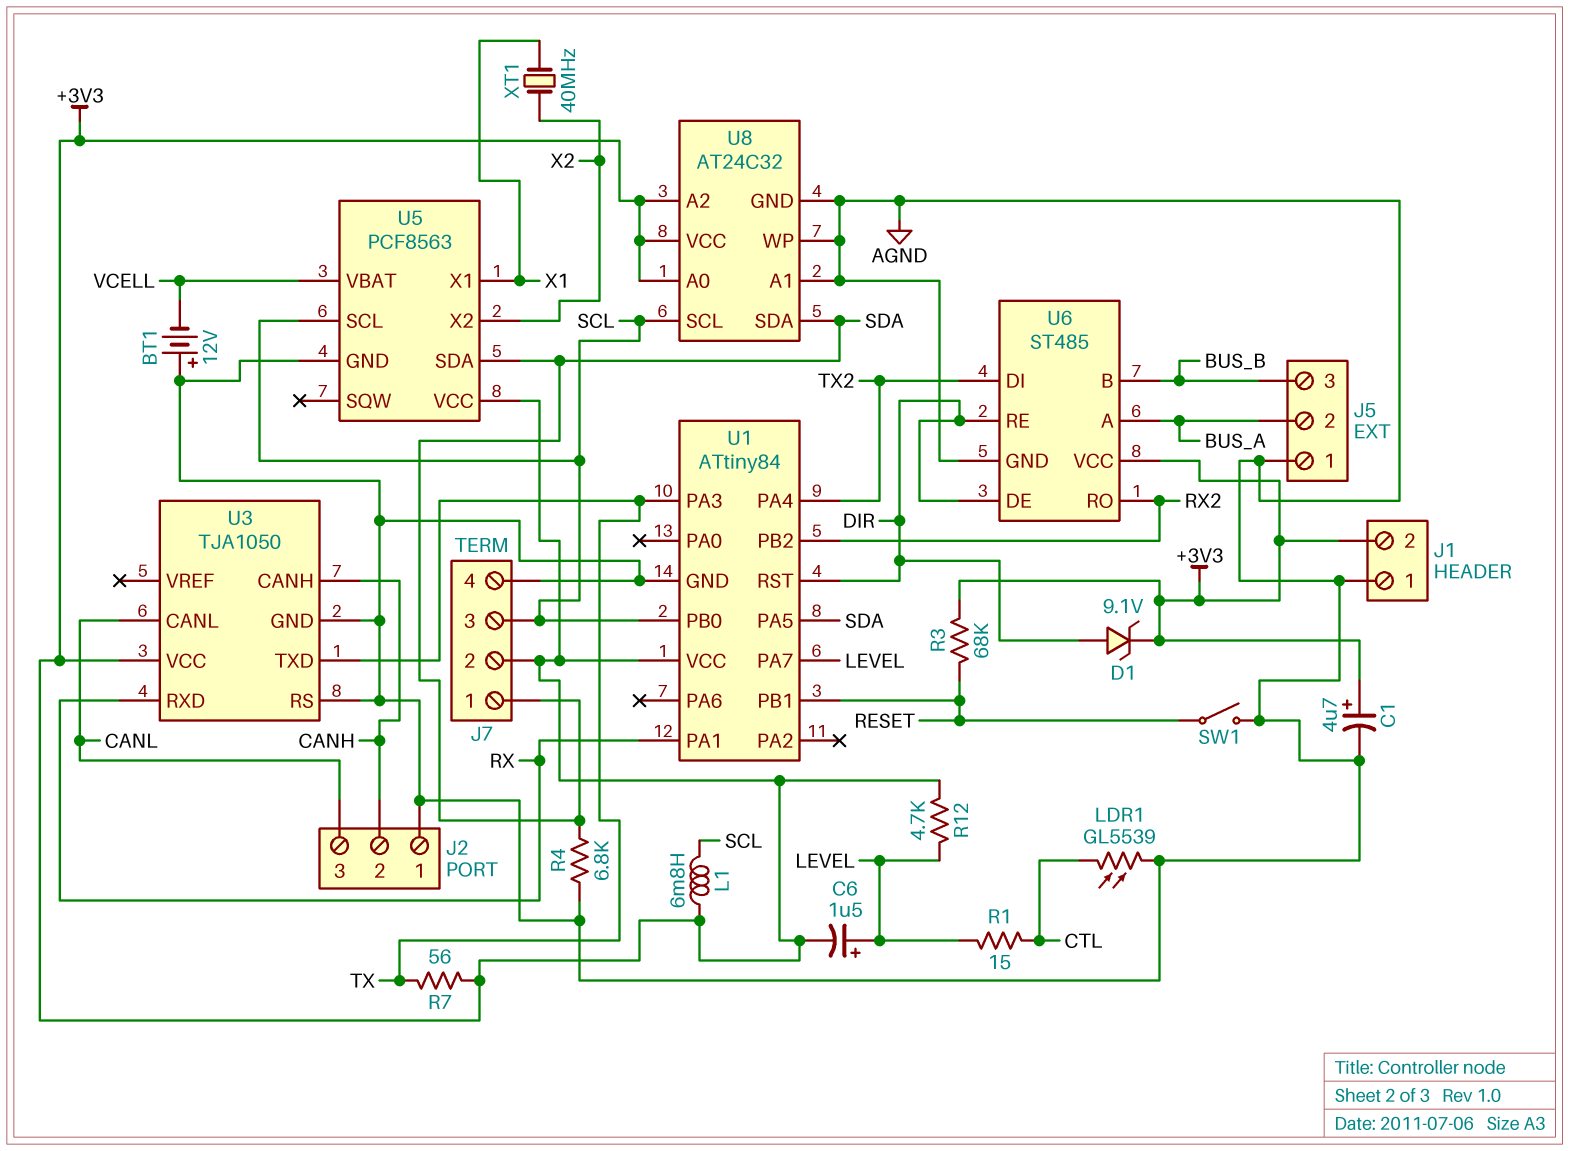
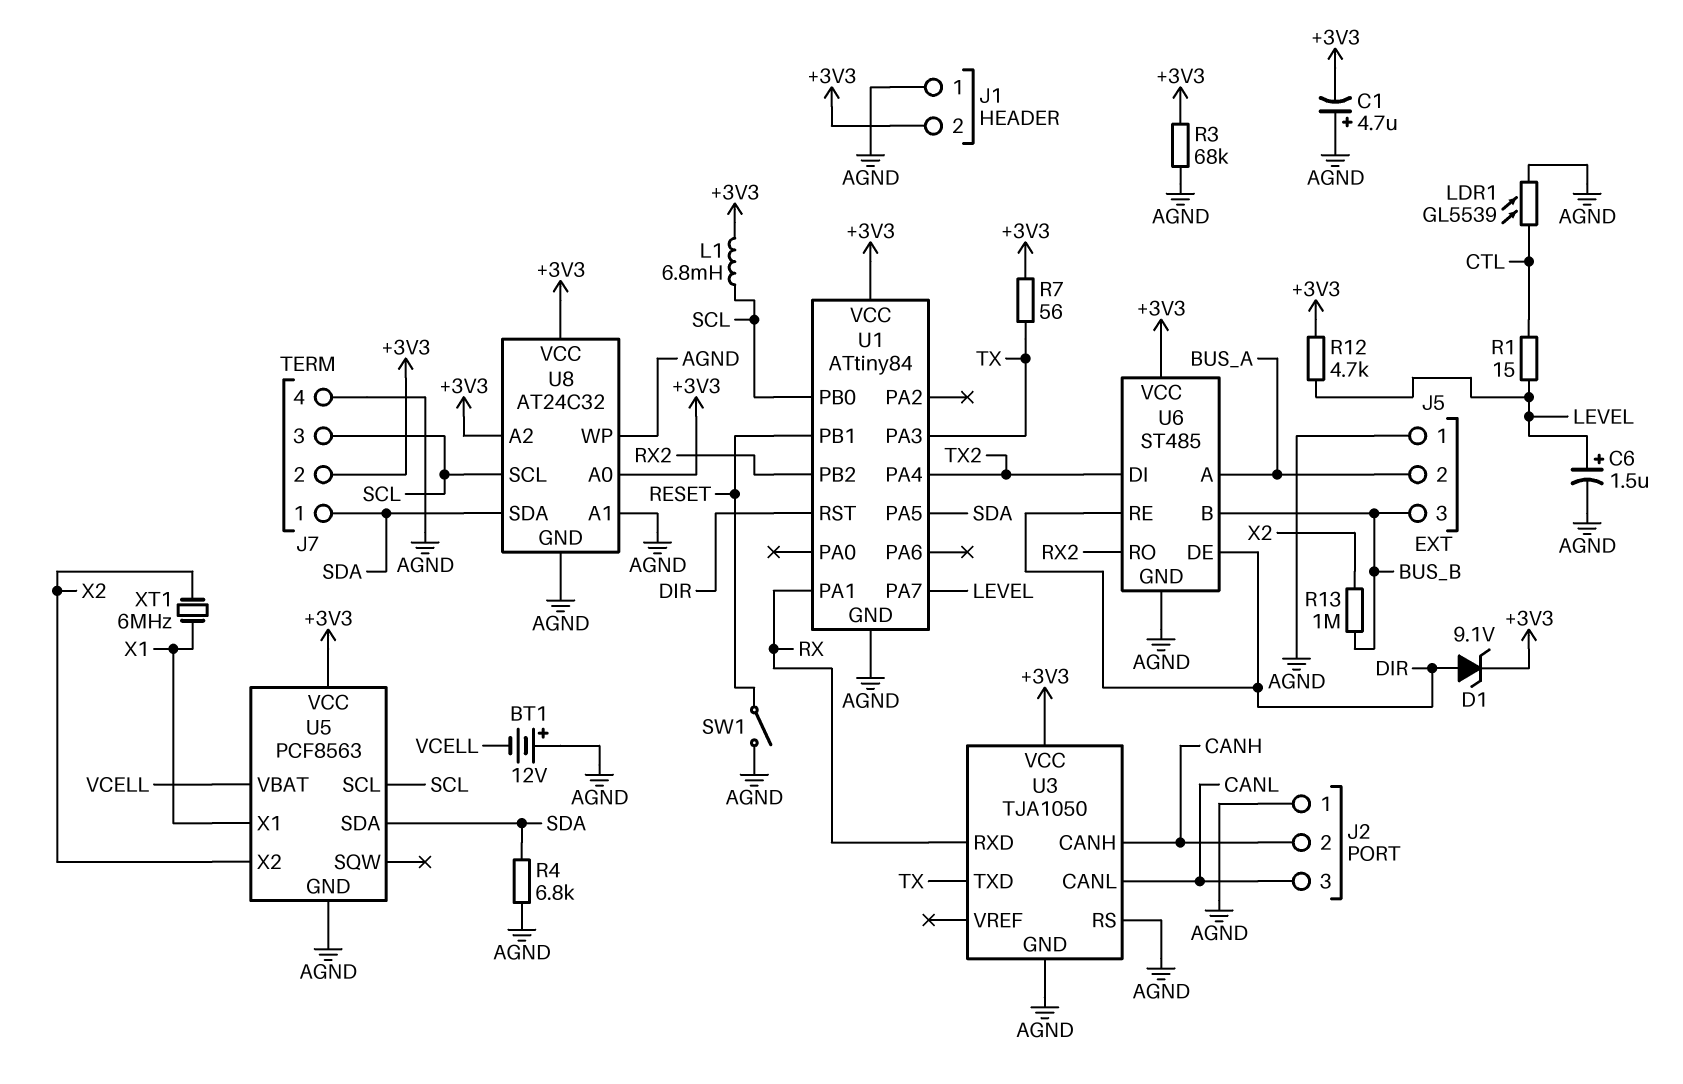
C1: 4.7uF (plus +3V3, minus AGND) -> 4.7uF (plus AGND, minus +3V3)
C6: 1.5uF (plus LEVEL, minus +3V3) -> 1.5uF (plus LEVEL, minus AGND)
R3: 68k (+3V3, RESET) -> 68k (+3V3, AGND)
R13: none -> 1M (BUS_B, X2)
XT1: 40MHz (X1, X2) -> 6MHz (X1, X2)

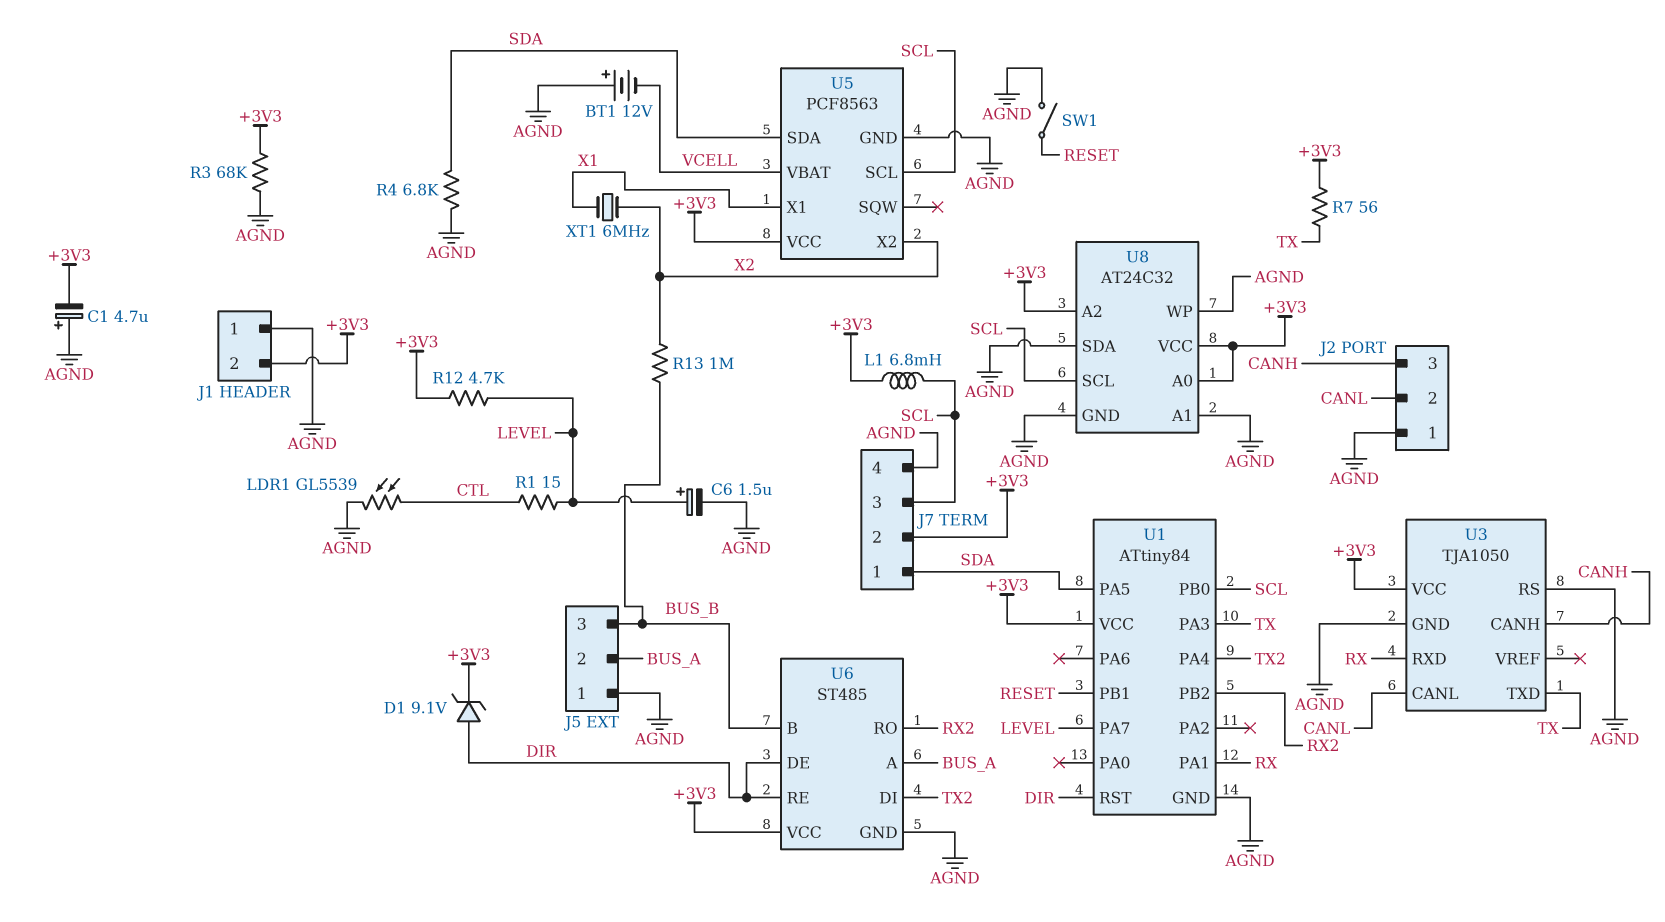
J2 pin 2: CANH -> CANL
J2 pin 3: CANL -> CANH
U8 pin SDA: SDA -> AGND

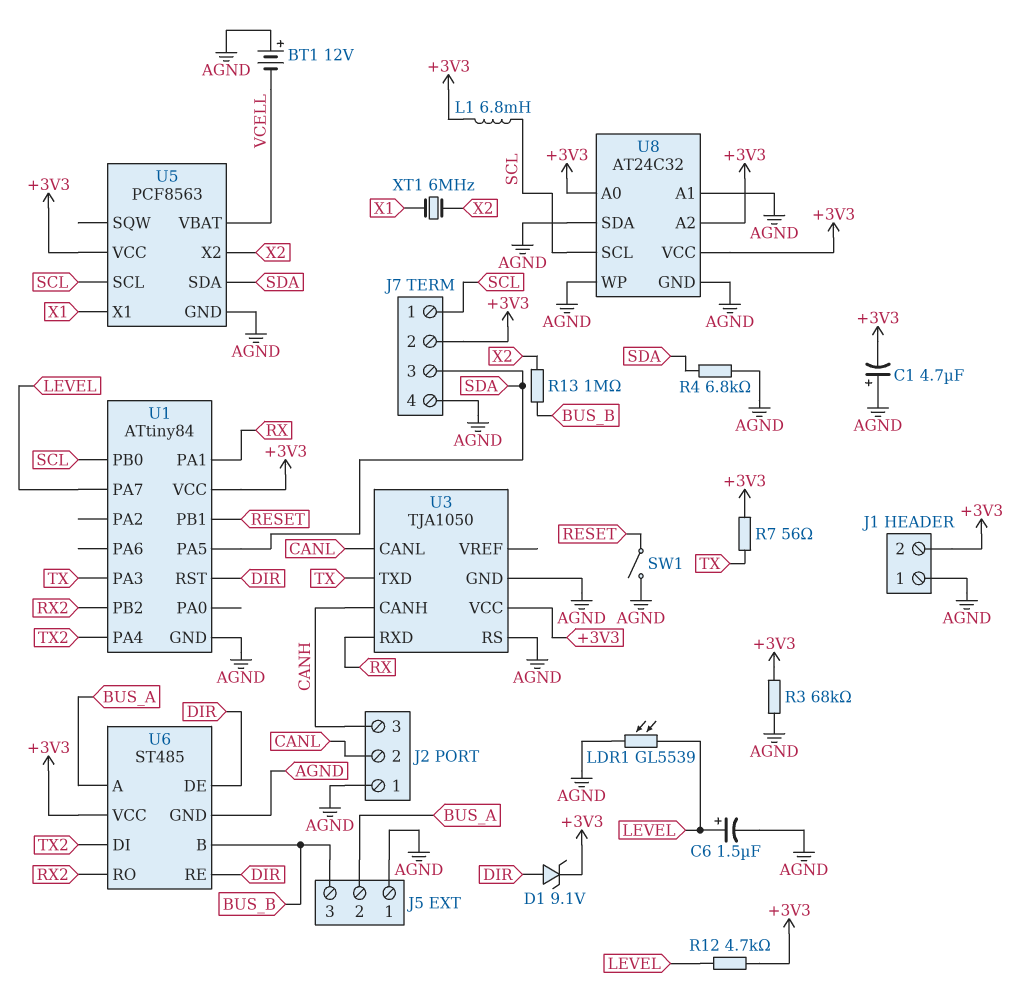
J7 pin 1: SDA -> SCL
J7 pin 3: SCL -> SDA
LDR1: GL5539 (AGND, CTL) -> GL5539 (AGND, LEVEL)
R1: 15 (CTL, LEVEL) -> none

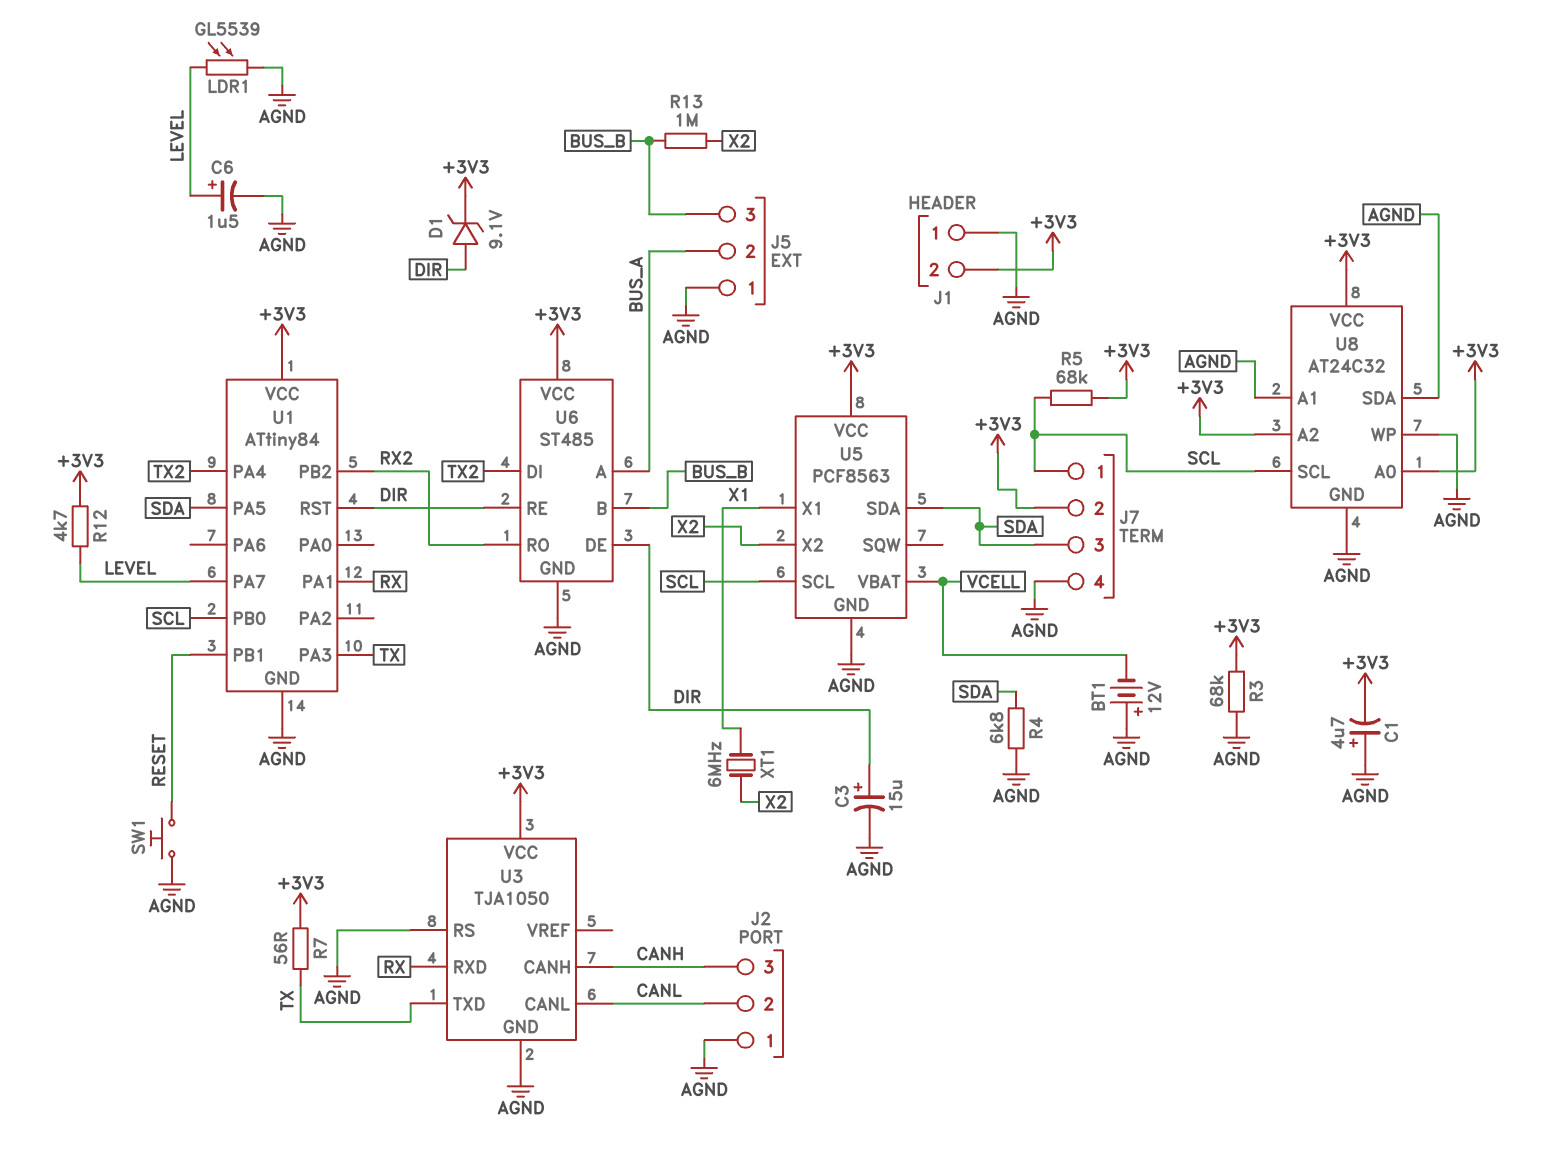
C3: none -> 15uF (plus DIR, minus AGND)
L1: 6.8mH (+3V3, SCL) -> none
R5: none -> 68k (+3V3, SCL)
SW1: switch (AGND, RESET) -> button (AGND, RESET)

